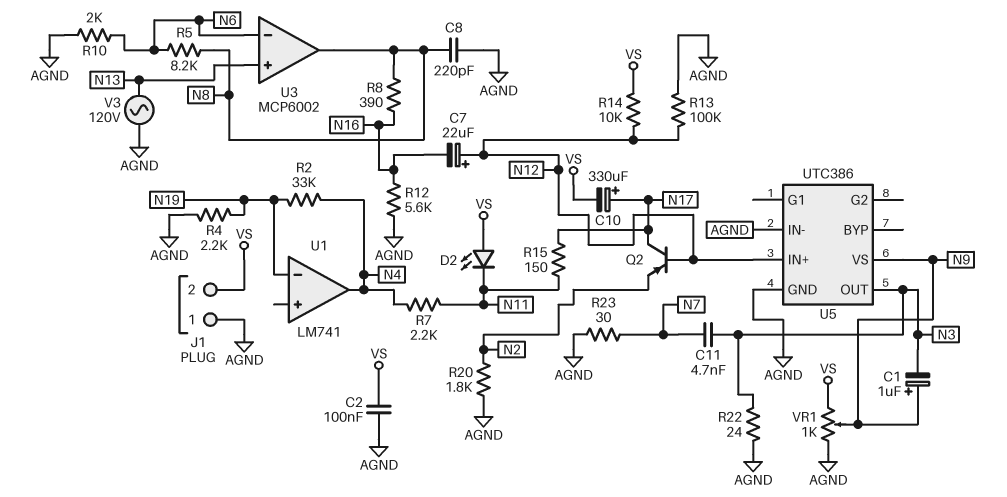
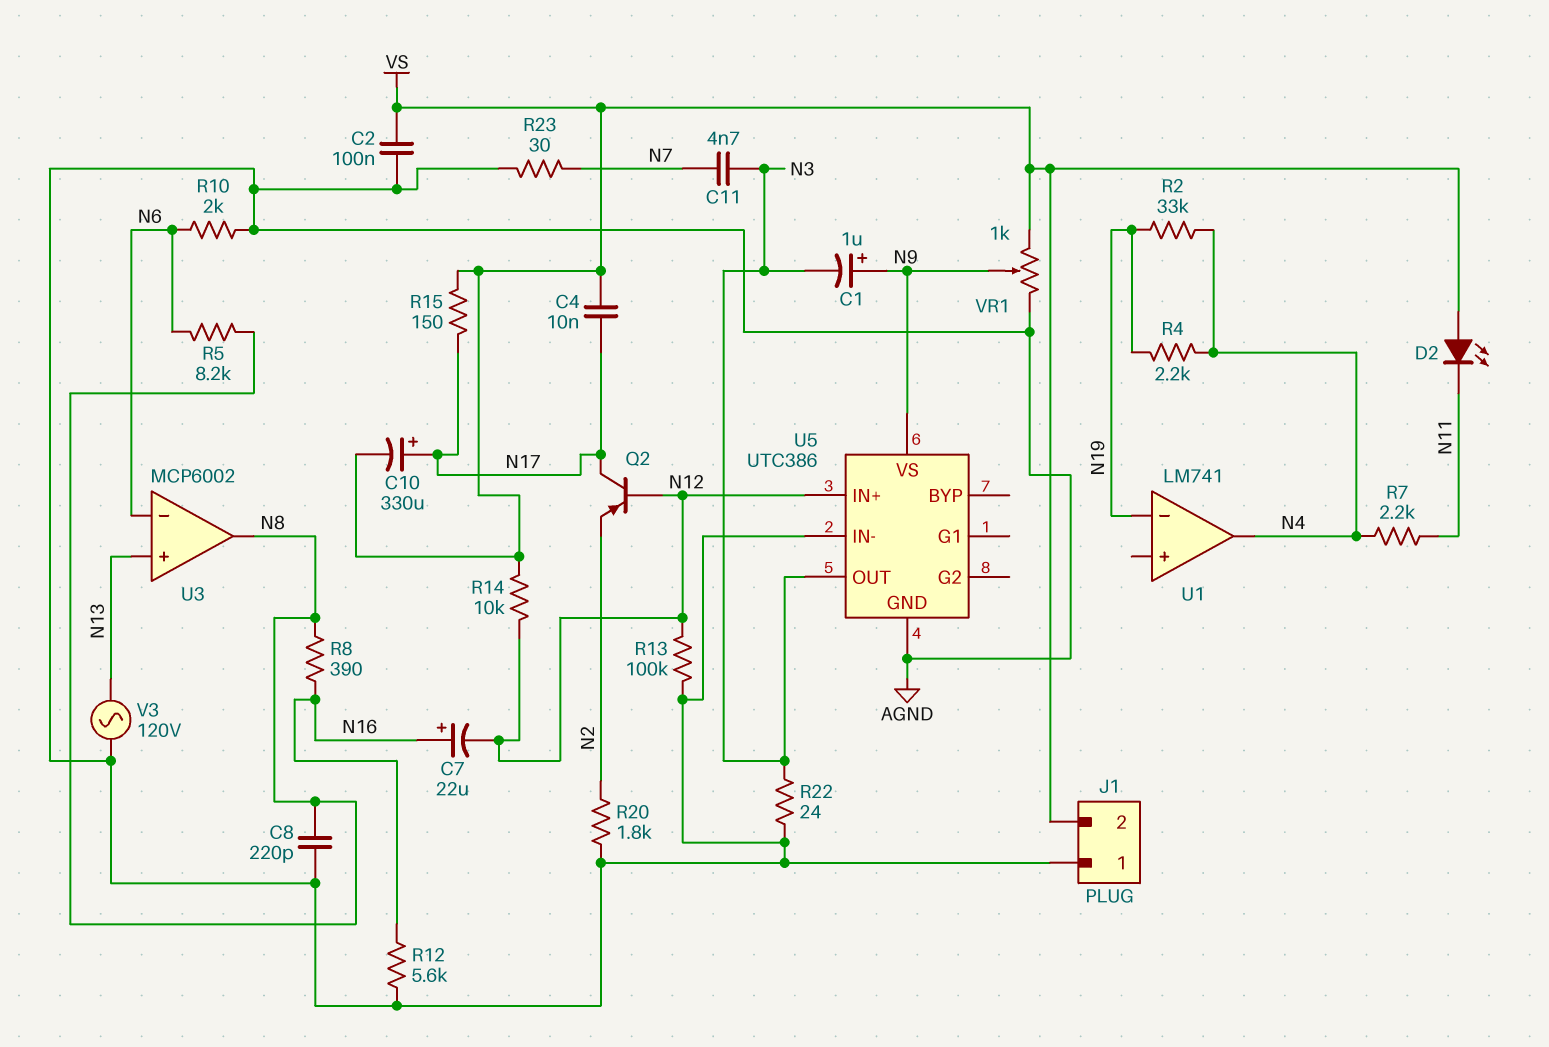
C4: none -> 10nF (N17, VS)
C7: 22uF (plus N12, minus N16) -> 22uF (plus N16, minus N12)
R4: 2.2k (AGND, N19) -> 2.2k (N4, N19)
R15: 150 (N11, N17) -> 150 (N17, VS)

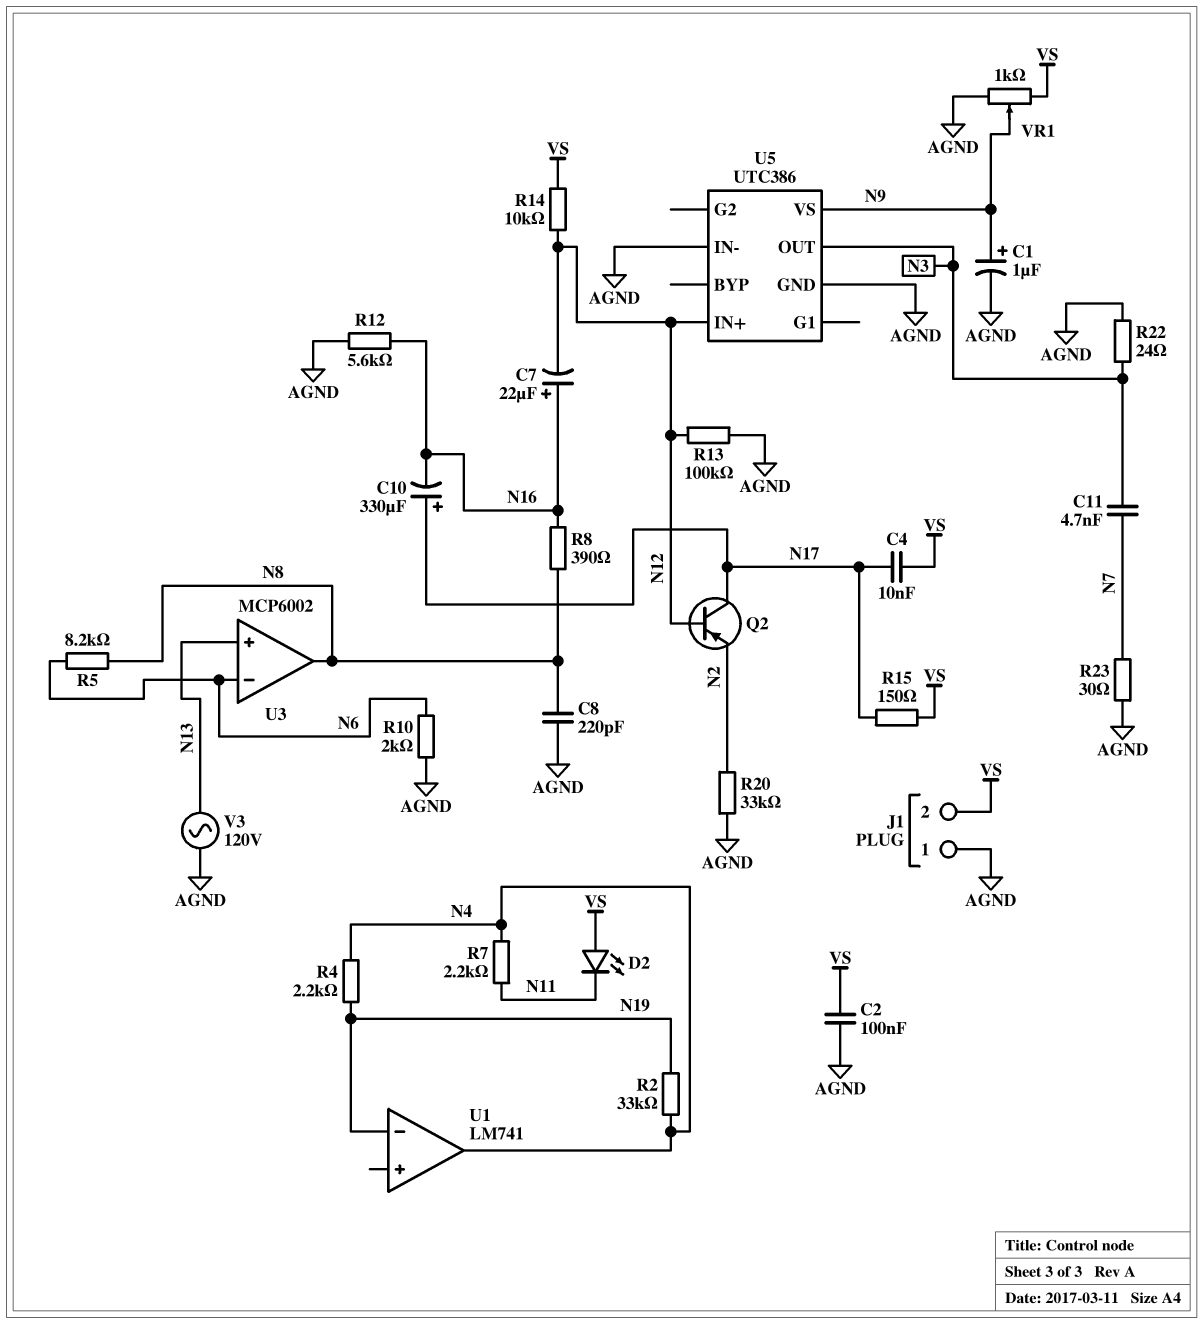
C1: 1uF (plus N9, minus N3) -> 1uF (plus N9, minus AGND)
C10: 330uF (plus N17, minus VS) -> 330uF (plus N17, minus N16)
R20: 1.8k (AGND, N2) -> 33k (AGND, N2)

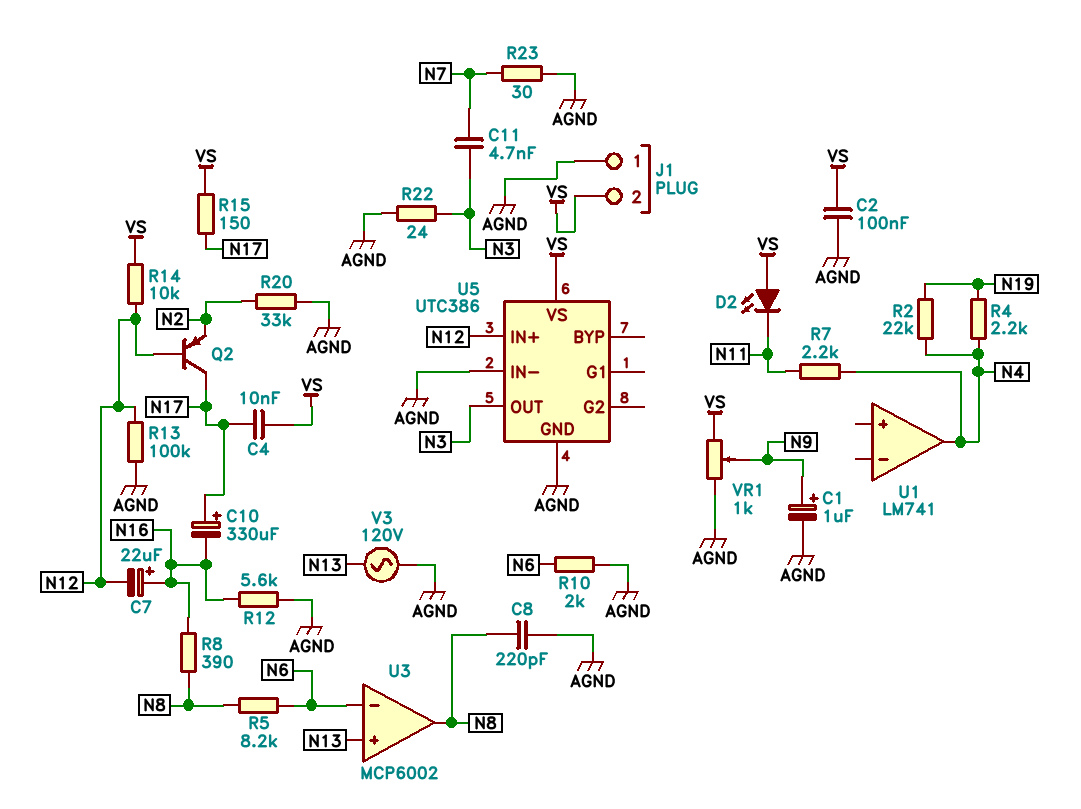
R2: 33k (N4, N19) -> 22k (N4, N19)
U1 pin in-: N19 -> none
U5 pin VS: N9 -> VS

